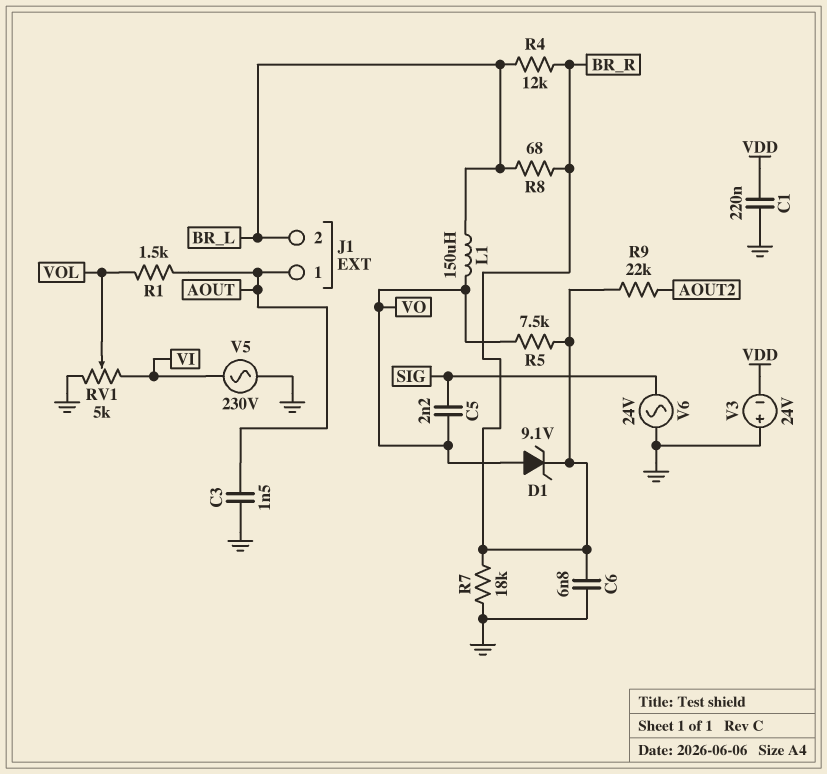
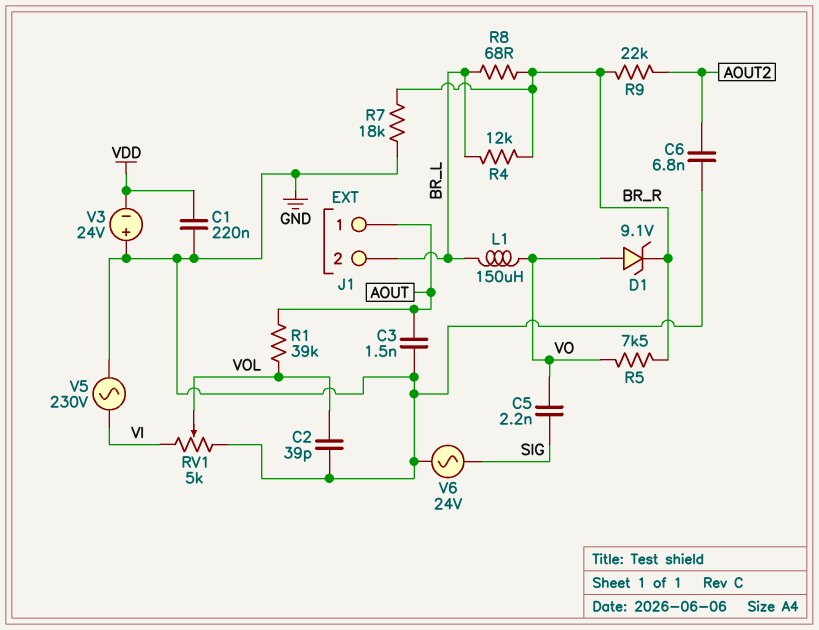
C2: none -> 39pF (GND, VOL)
C6: 6.8nF (BR_R, GND) -> 6.8nF (AOUT2, GND)
R1: 1.5k (AOUT, VOL) -> 39k (AOUT, VOL)

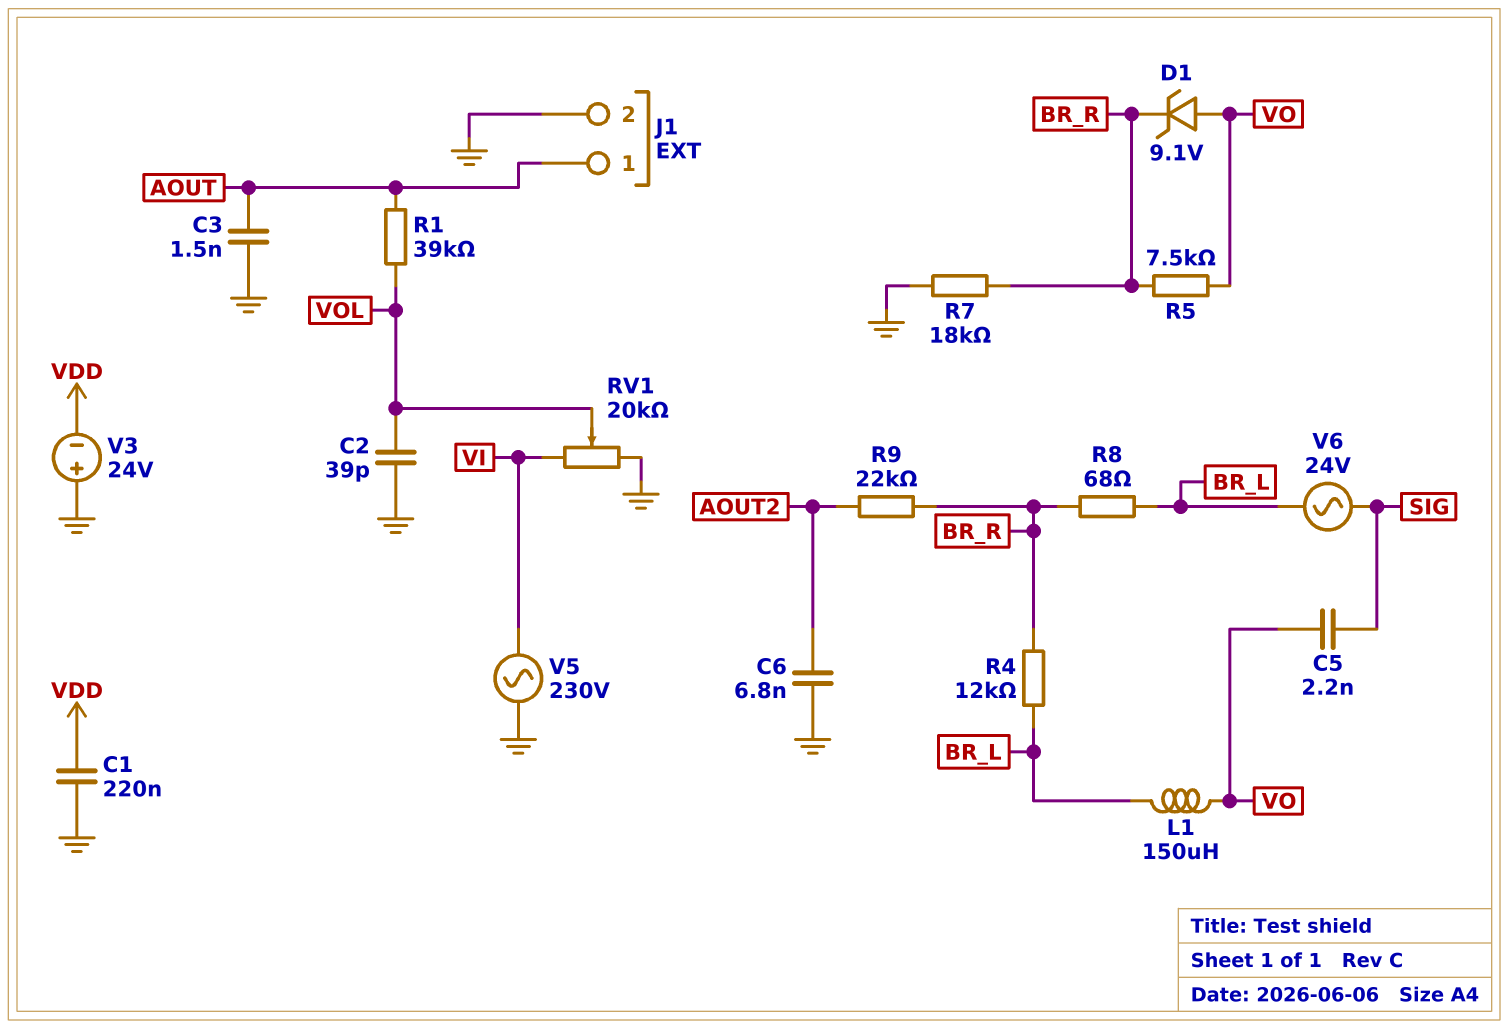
J1 pin 2: BR_L -> GND
RV1: 5k (GND, VI, wiper VOL) -> 20k (GND, VI, wiper VOL)
V6: AC 24V (GND, SIG) -> AC 24V (BR_L, SIG)

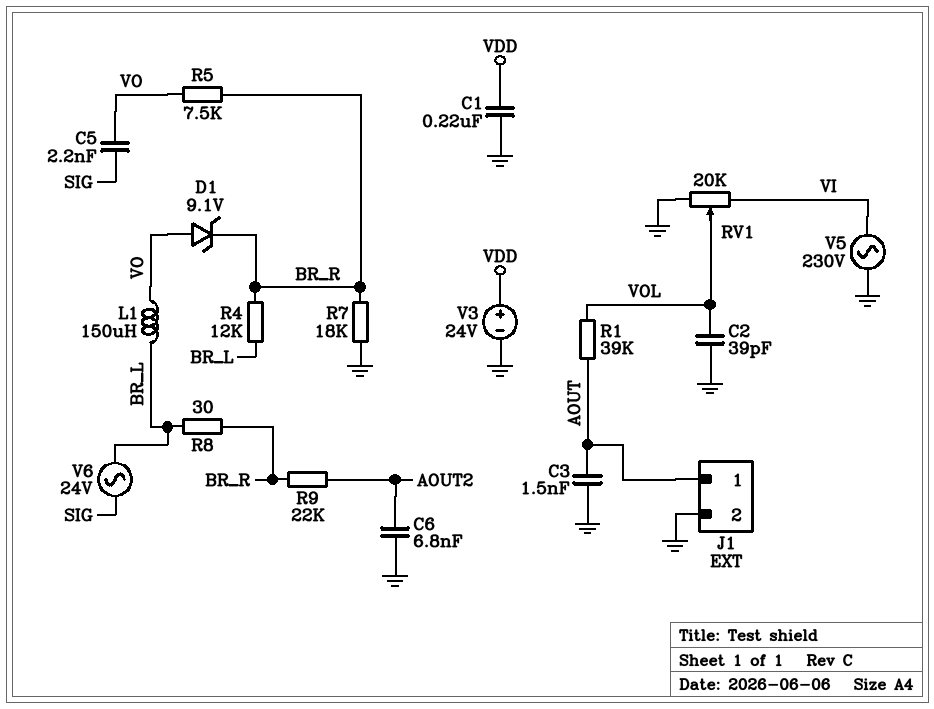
R8: 68 (BR_L, BR_R) -> 30 (BR_L, BR_R)
V3: 24V (plus GND, minus VDD) -> 24V (plus VDD, minus GND)

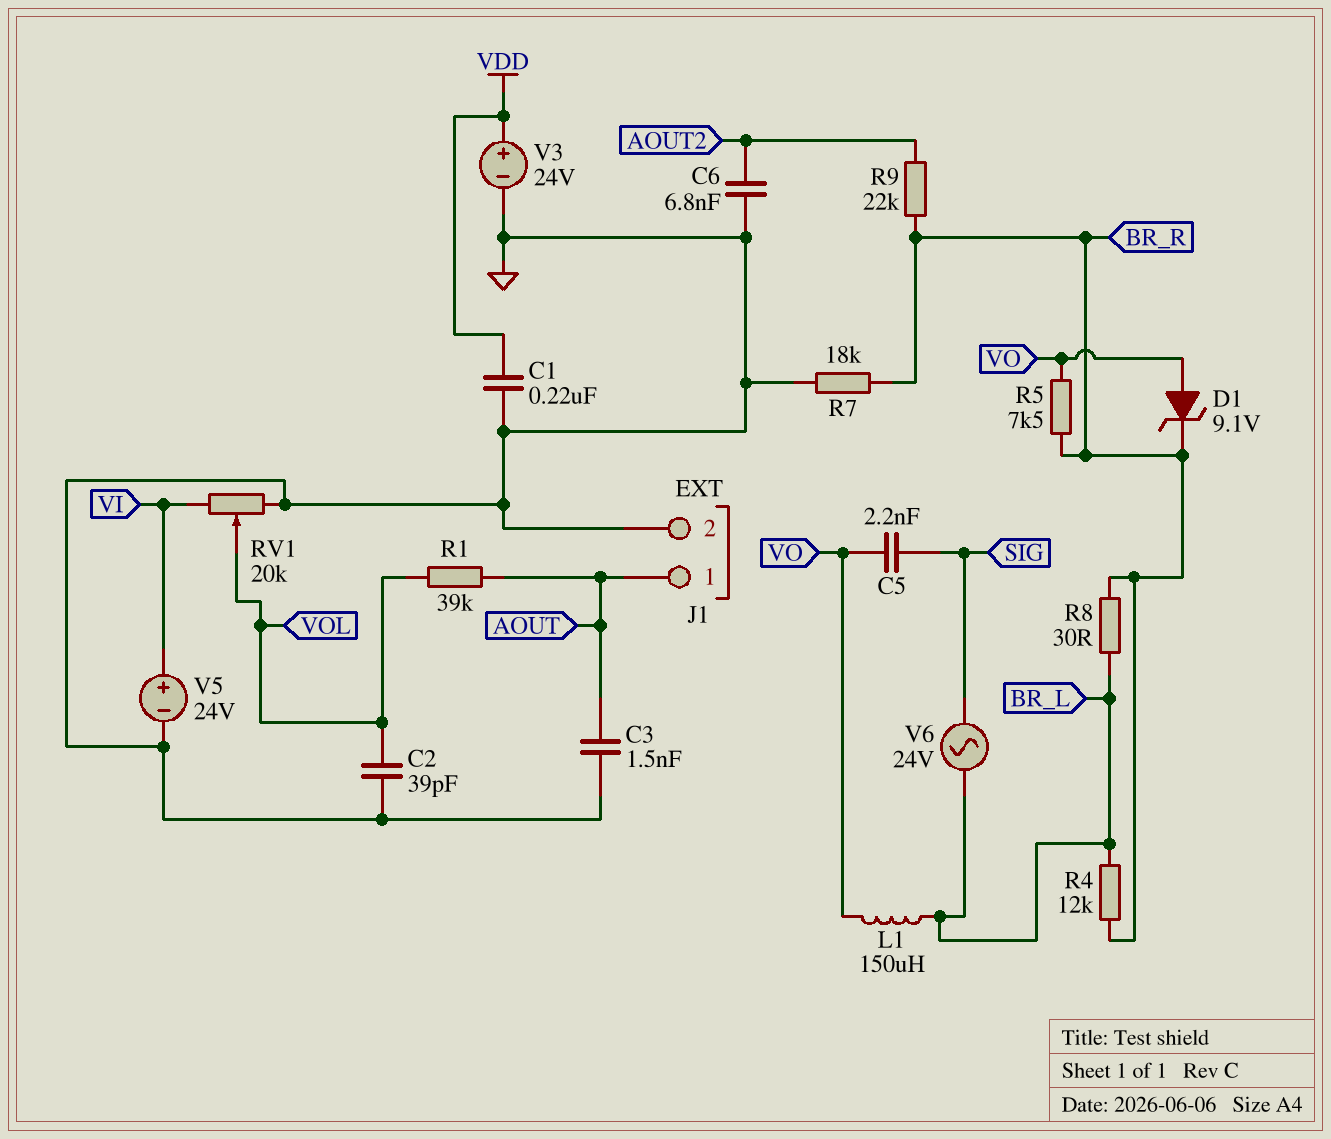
V5: AC 230V (GND, VI) -> 24V (plus VI, minus GND)

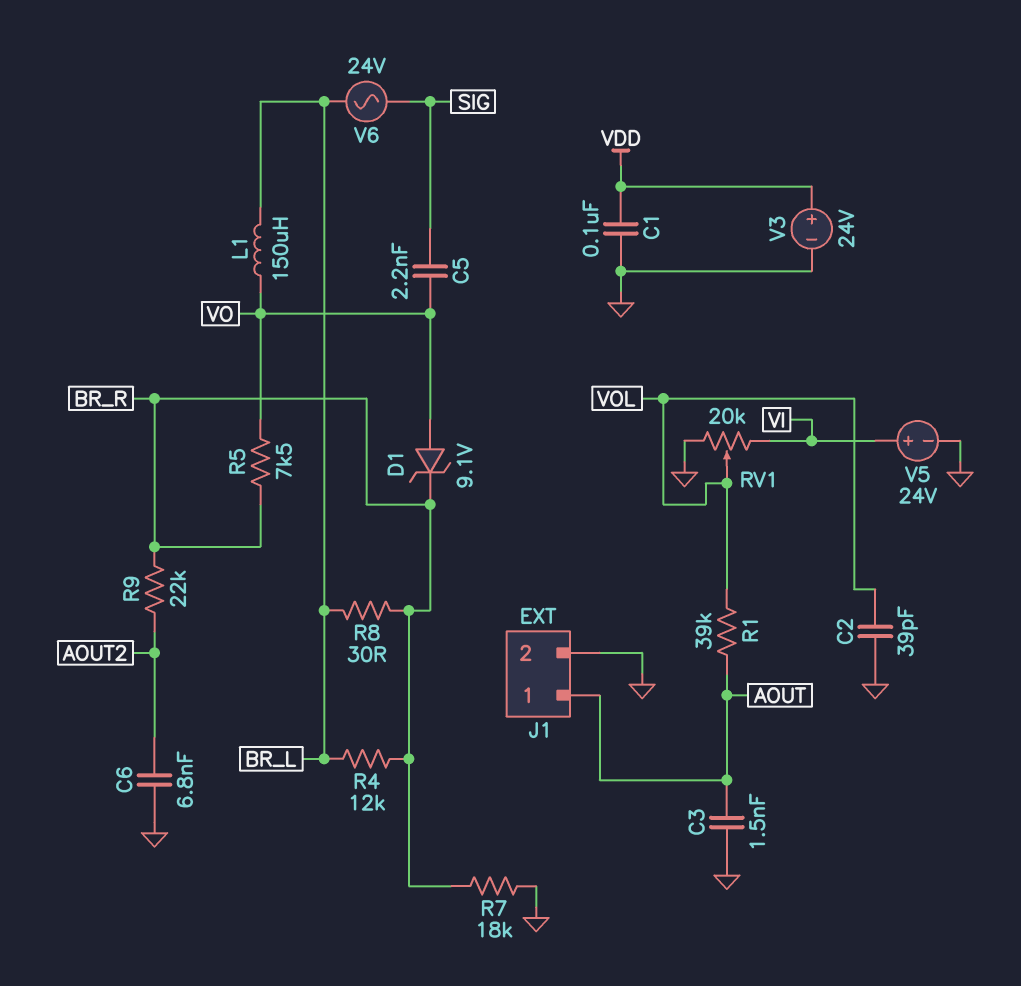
C1: 220nF (GND, VDD) -> 100nF (GND, VDD)

